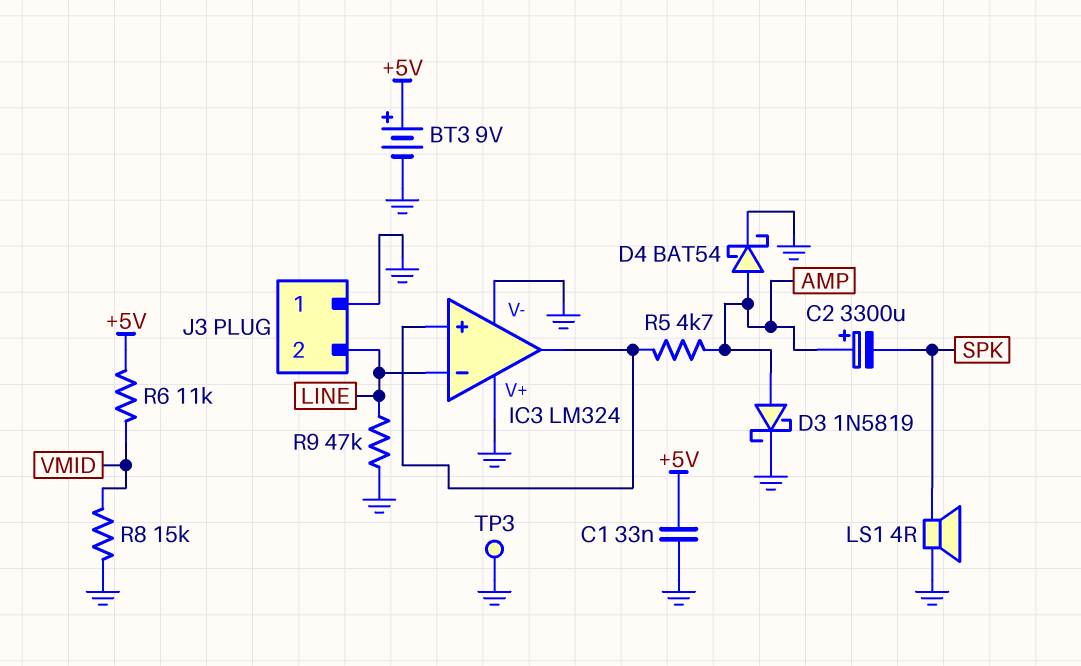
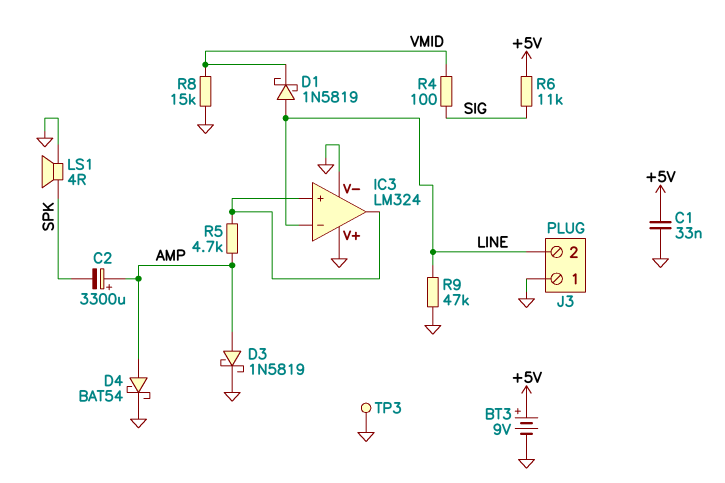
D1: none -> schottky 1N5819 (A LINE, K VMID)
R4: none -> 100 (SIG, VMID)
R6: 11k (+5V, VMID) -> 11k (+5V, SIG)

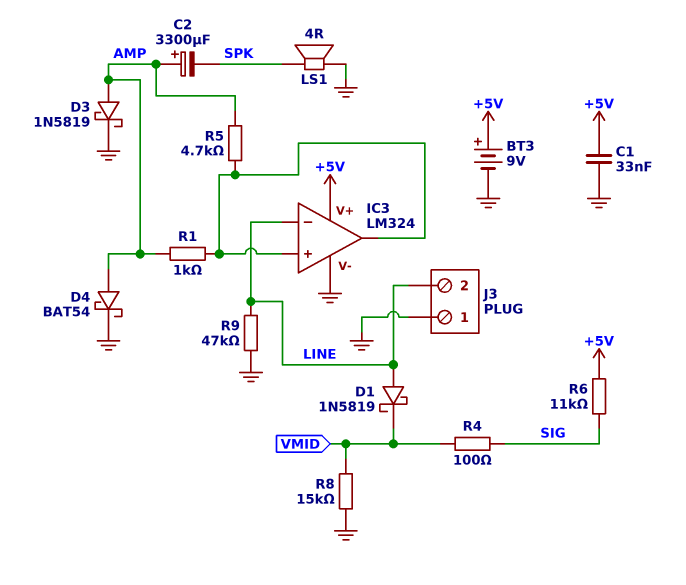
IC3 pin V+: GND -> +5V
R1: none -> 1k (AMP, IC3/in+)
TP3: test point (GND) -> none

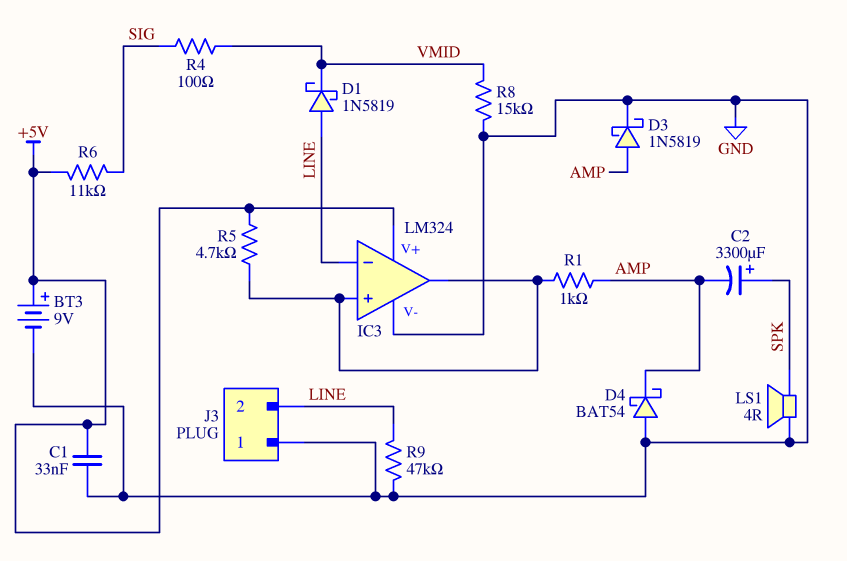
C2: 3300uF (plus AMP, minus SPK) -> 3300uF (plus SPK, minus AMP)
D4: schottky BAT54 (A AMP, K GND) -> schottky BAT54 (A GND, K AMP)
R5: 4.7k (AMP, IC3/in+) -> 4.7k (+5V, IC3/in+)

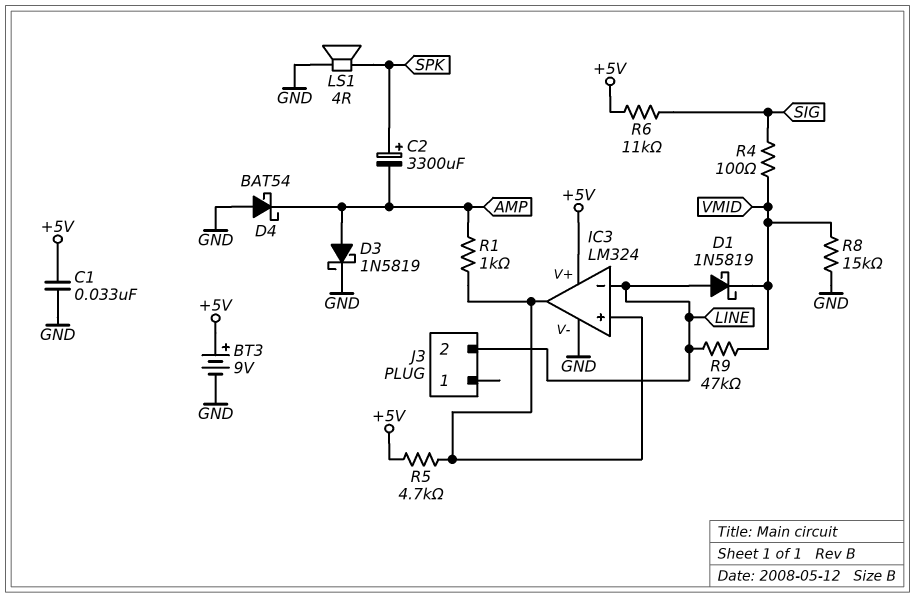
J3 pin 1: GND -> none
R9: 47k (GND, LINE) -> 47k (LINE, VMID)

